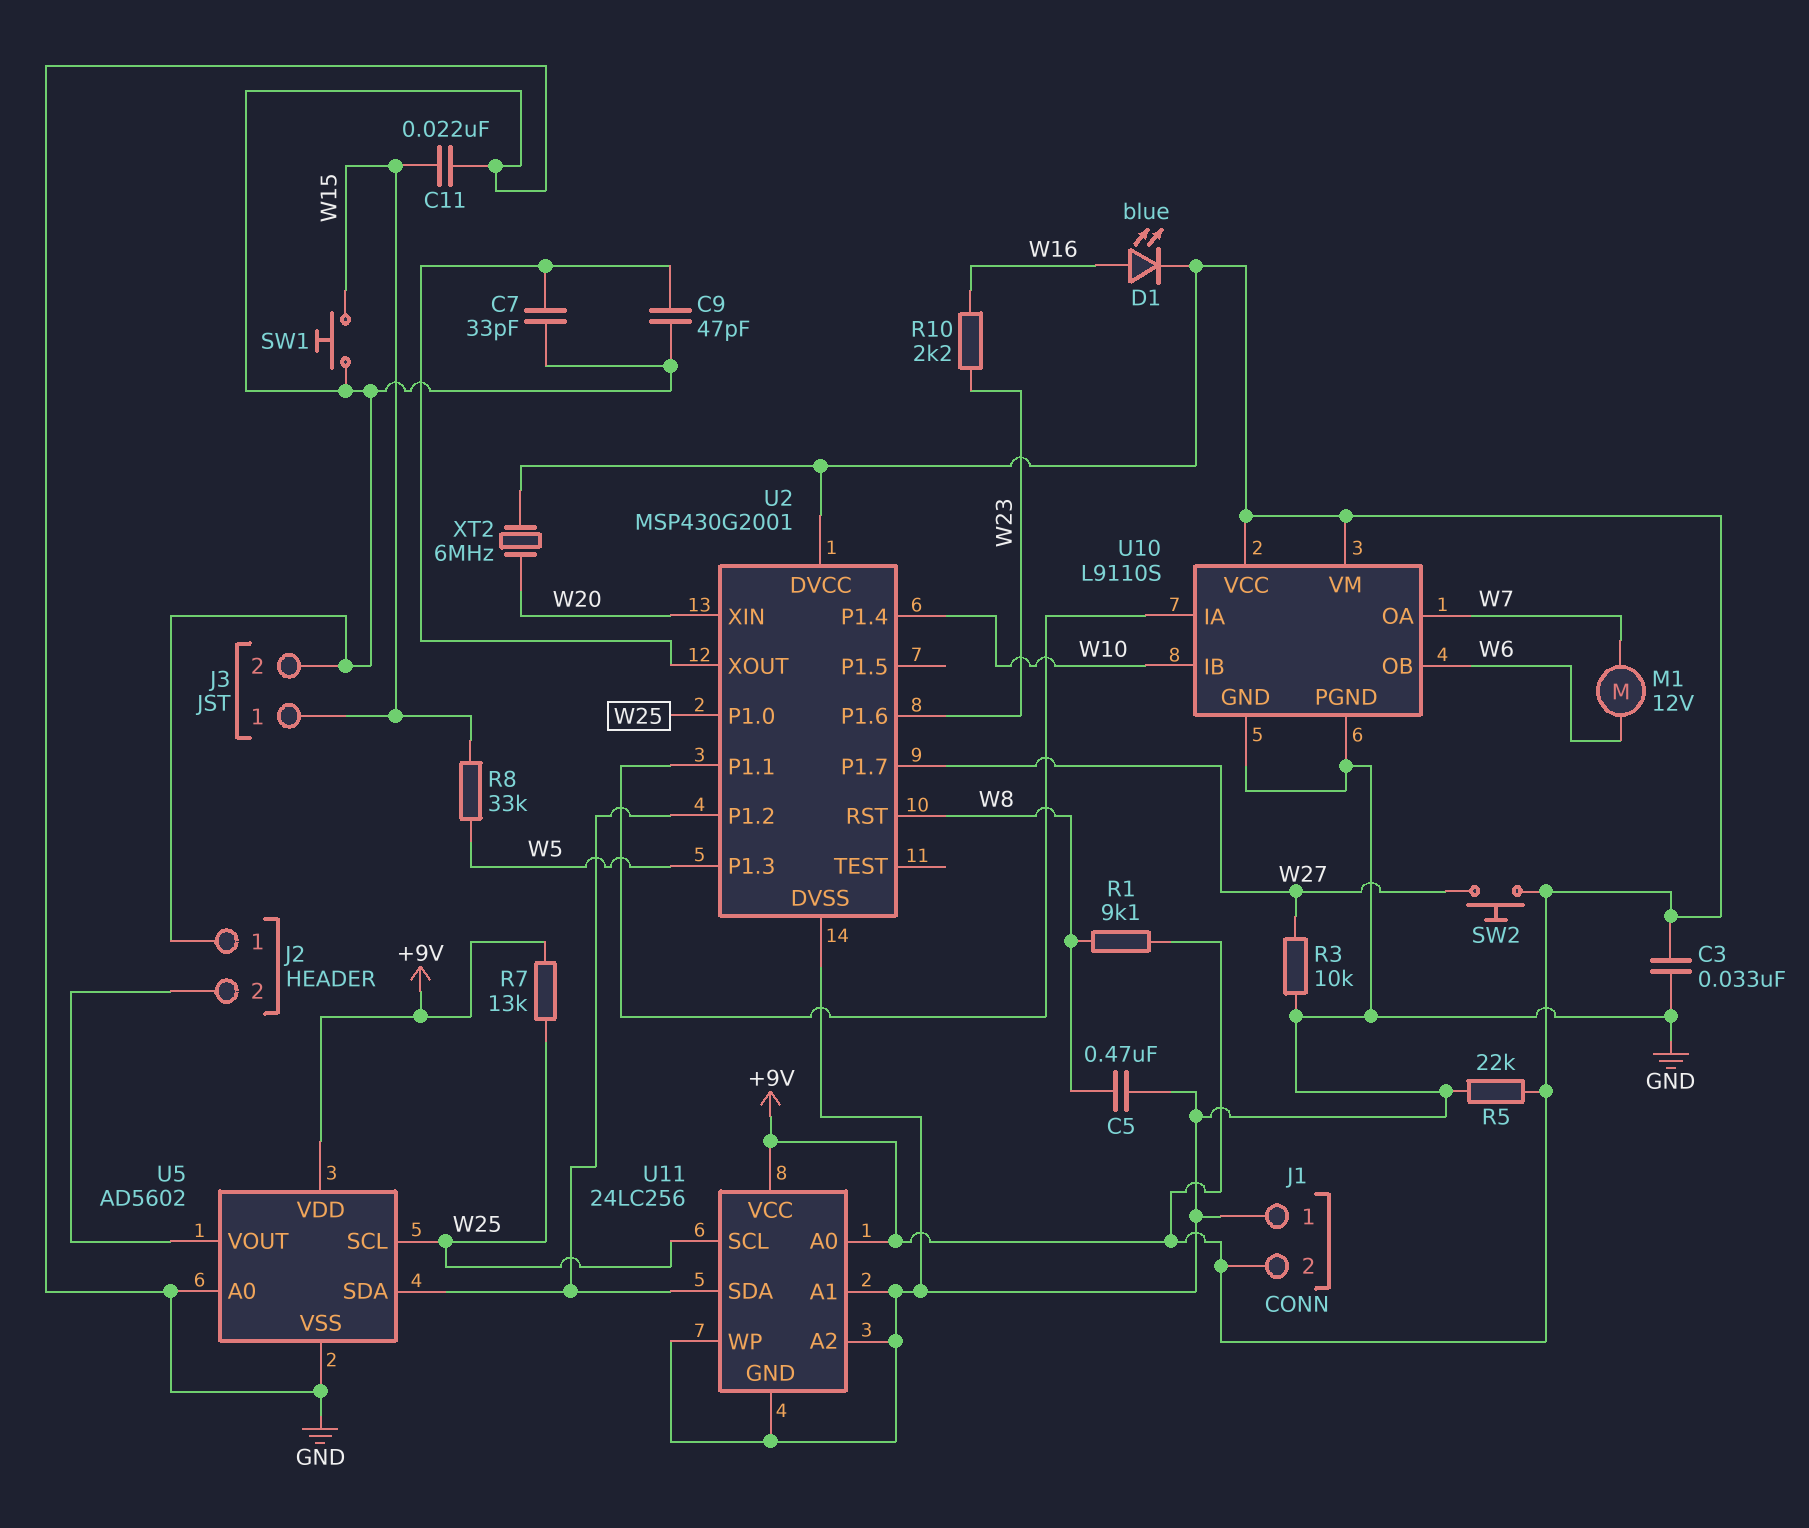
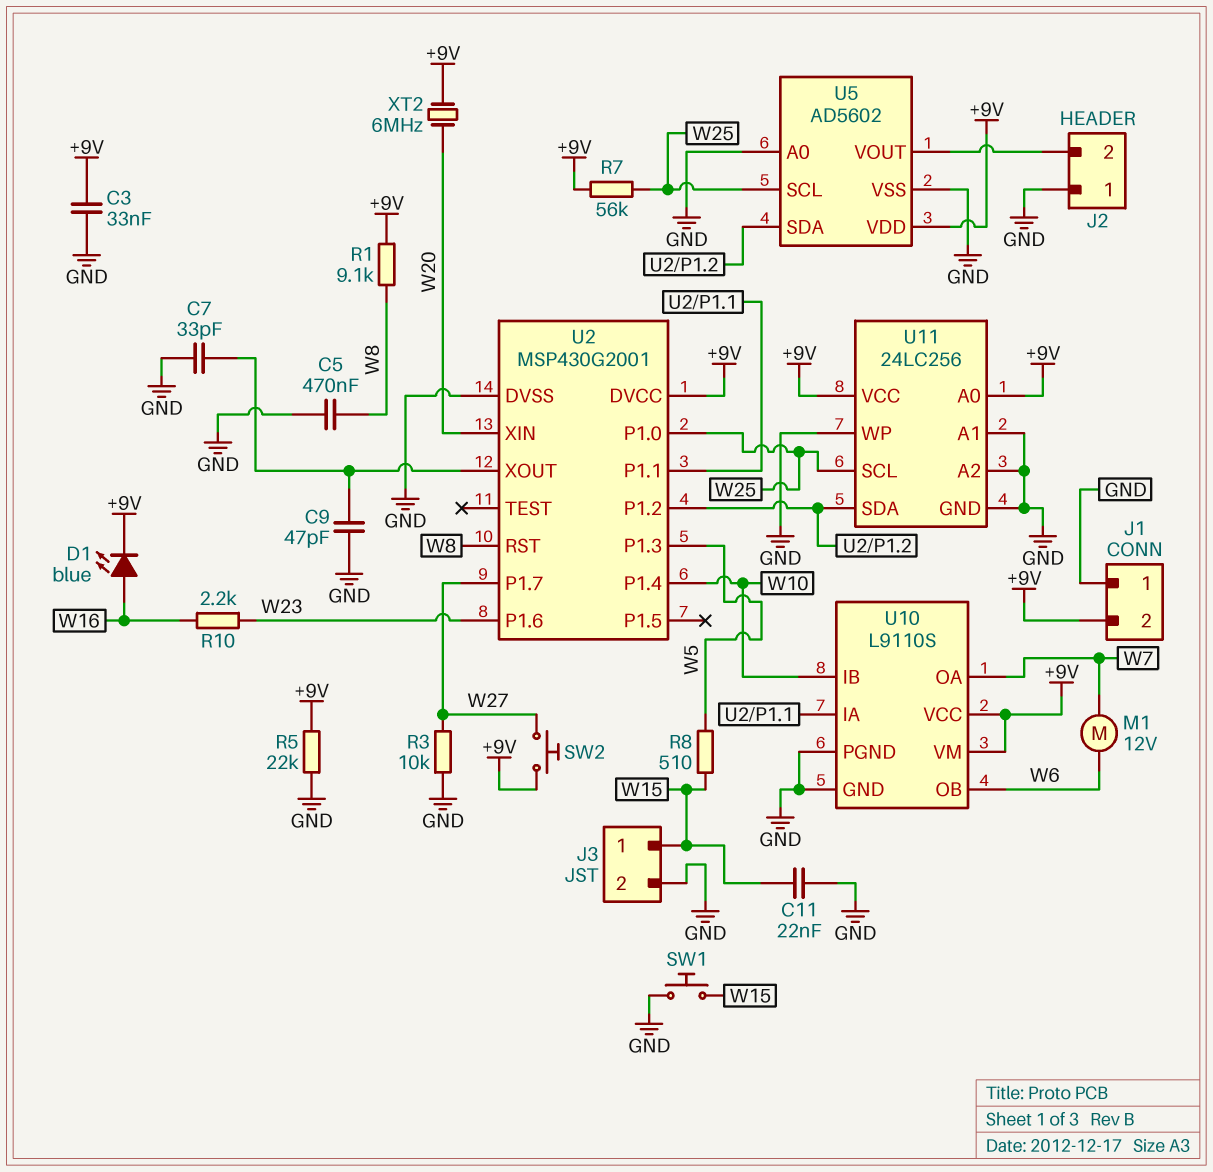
R7: 13k (+9V, W25) -> 56k (+9V, W25)
R8: 33k (W5, W15) -> 510 (W5, W15)

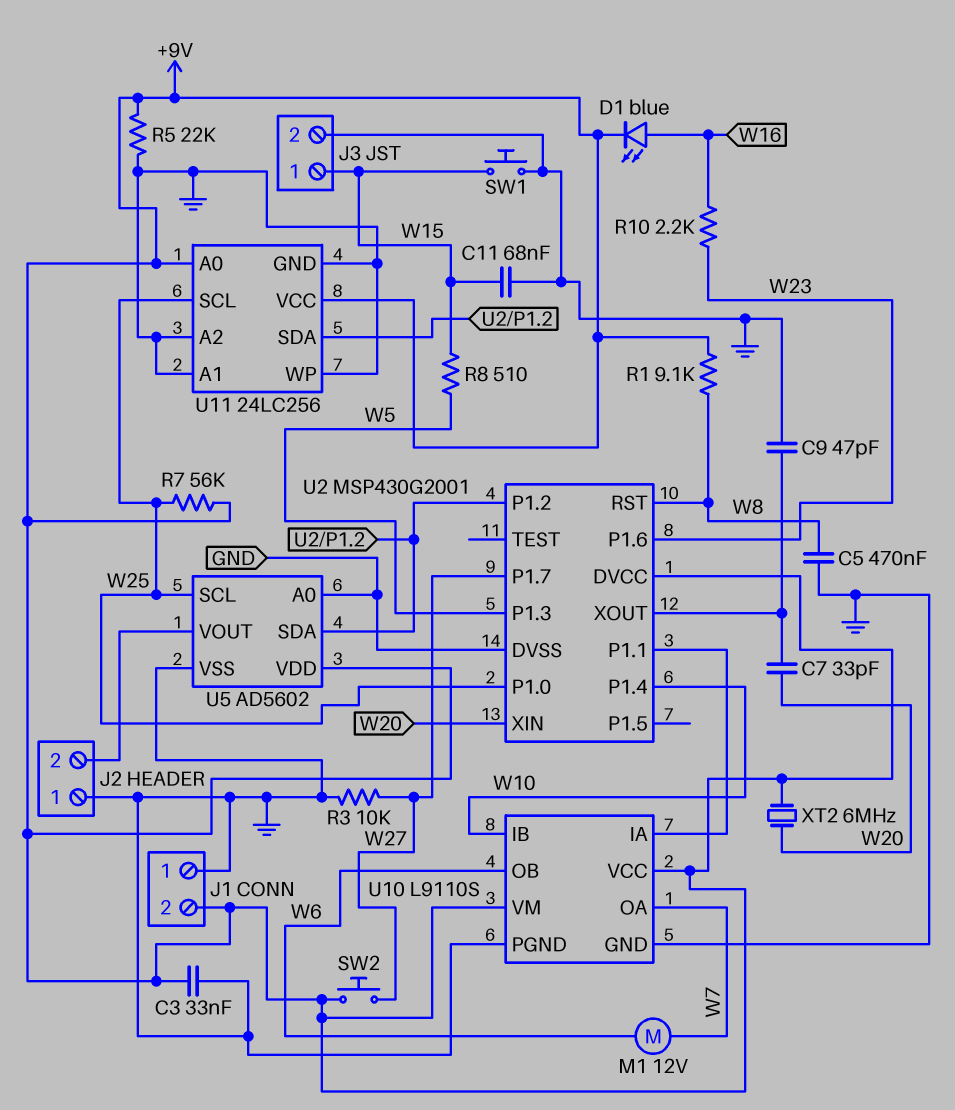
C7: 33pF (GND, U2/XOUT) -> 33pF (U2/XOUT, W20)
C11: 22nF (GND, W15) -> 68nF (GND, W15)

